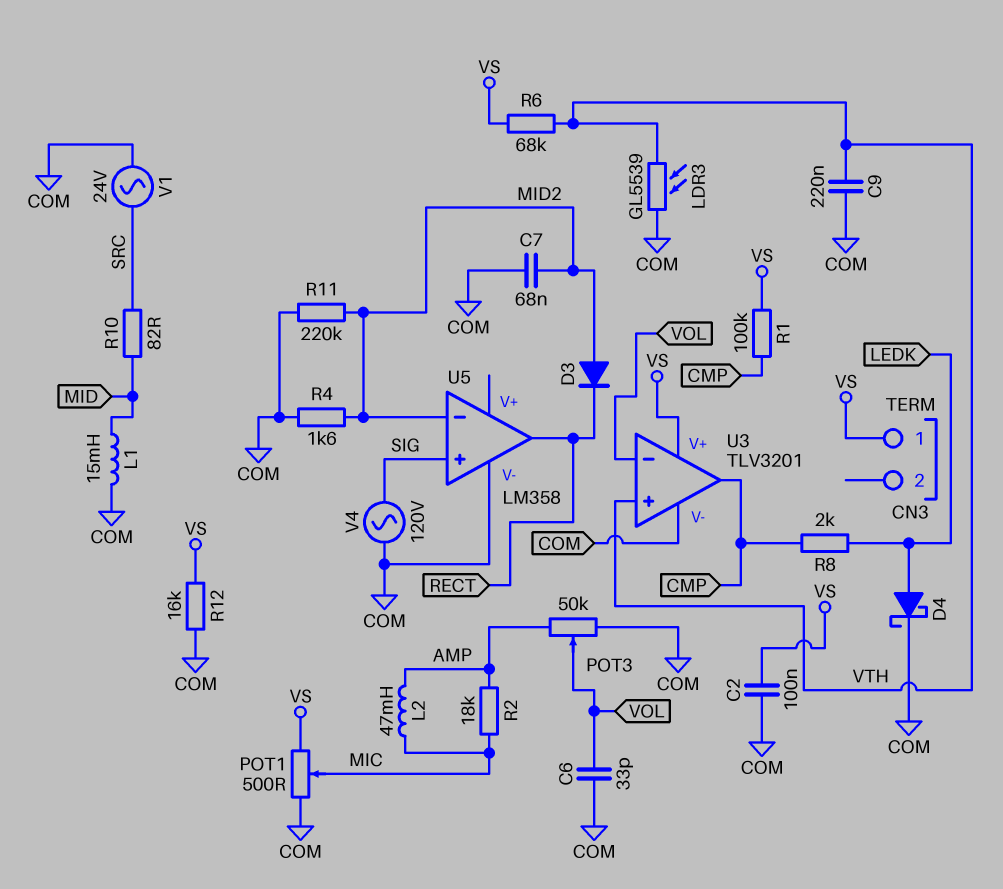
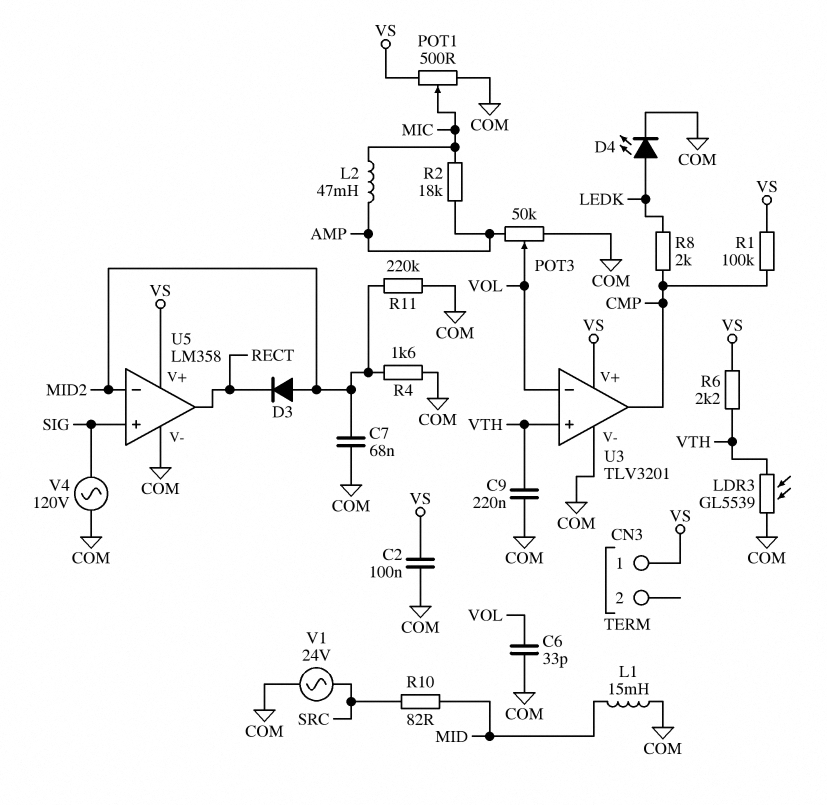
D4: schottky (A LEDK, K COM) -> LED (A LEDK, K COM)
R6: 68k (VS, VTH) -> 2.2k (VS, VTH)
R12: 16k (COM, VS) -> none
U5 pin V+: none -> VS

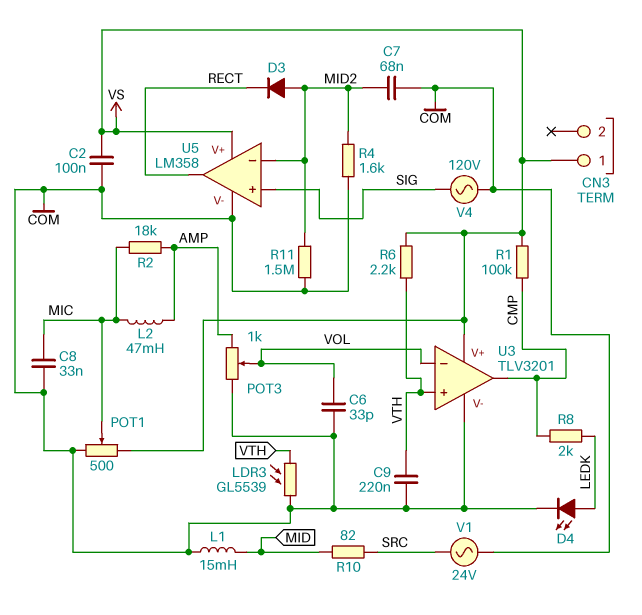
C8: none -> 33nF (COM, MIC)
POT3: 50k (AMP, COM, wiper VOL) -> 1k (AMP, COM, wiper VOL)
R11: 220k (COM, MID2) -> 1.5M (COM, MID2)

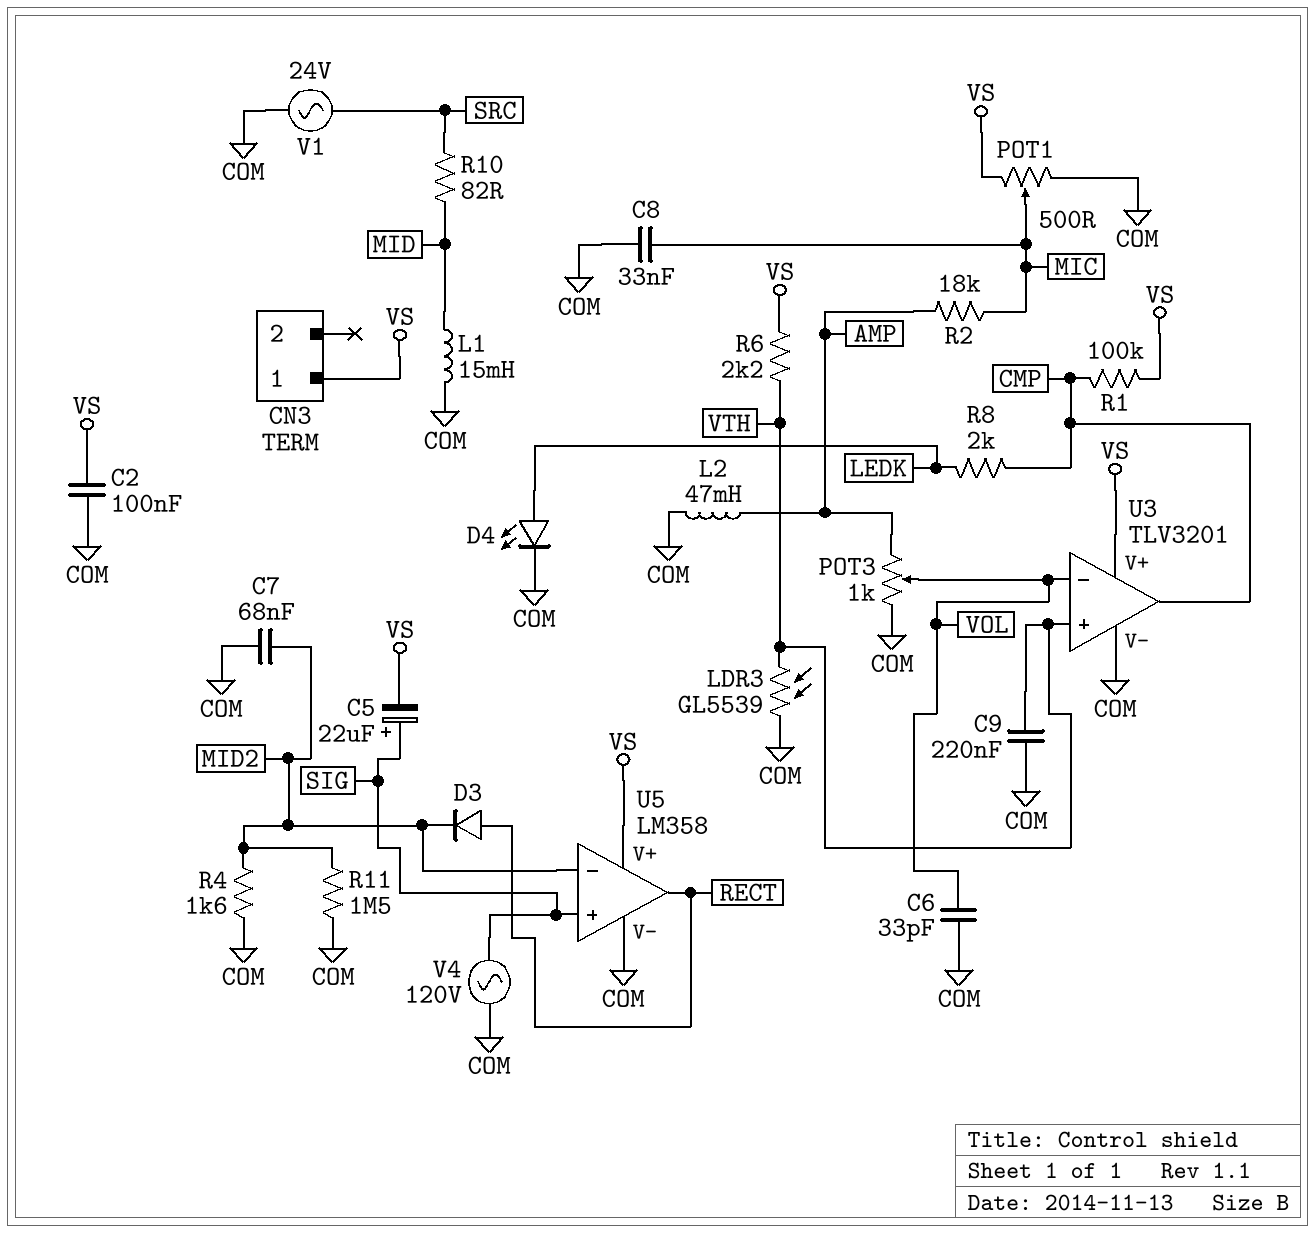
C5: none -> 22uF (plus SIG, minus VS)
D3: diode (A MID2, K RECT) -> diode (A RECT, K MID2)
L2: 47mH (AMP, MIC) -> 47mH (AMP, COM)

